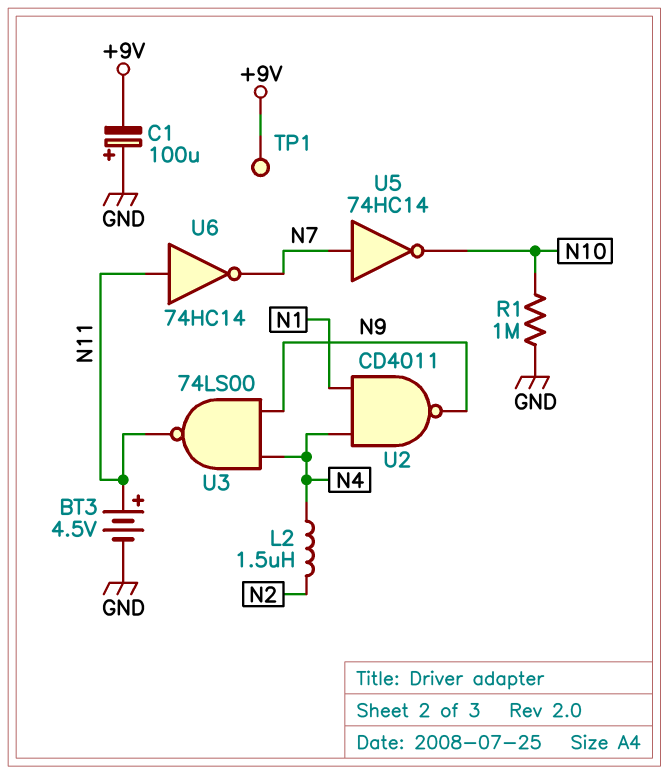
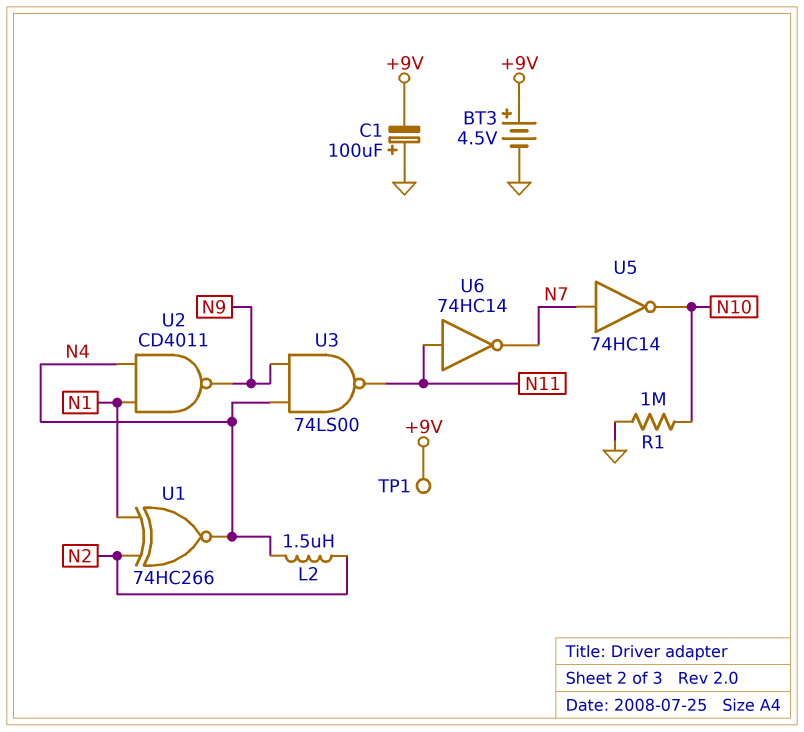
BT3: 4.5V (plus N11, minus GND) -> 4.5V (plus +9V, minus GND)
U1: none -> XNOR 74HC266 (in N1, in N2, out N4)

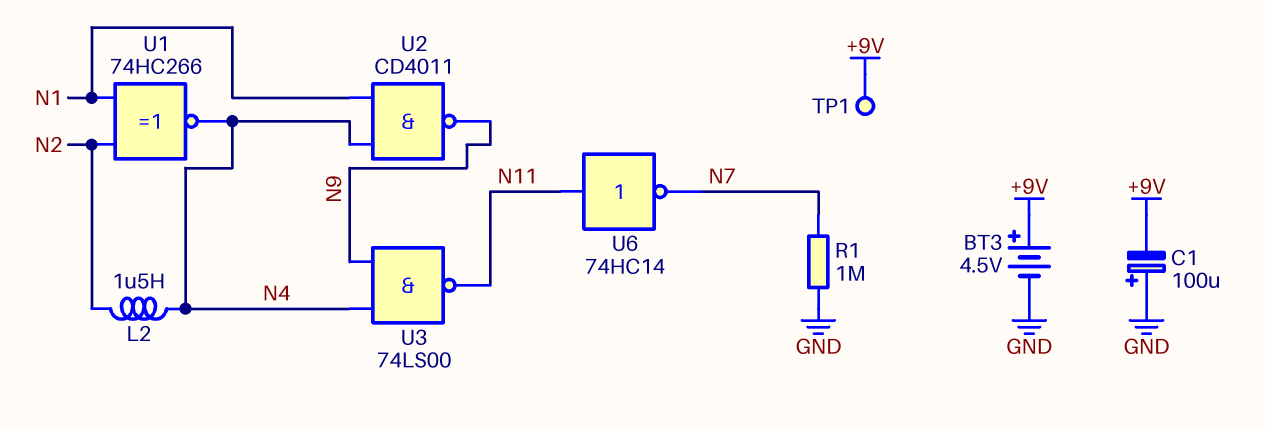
R1: 1M (GND, N10) -> 1M (GND, N7)
U5: NOT 74HC14 (in N7, out N10) -> none

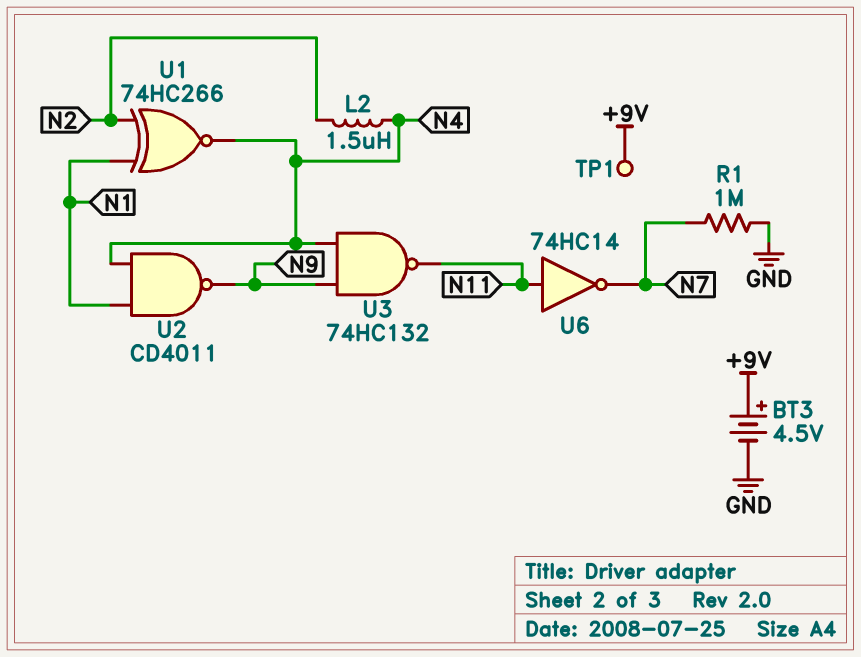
C1: 100uF (plus GND, minus +9V) -> none
U3: NAND 74LS00 (in N4, in N9, out N11) -> NAND 74HC132 (in N4, in N9, out N11)

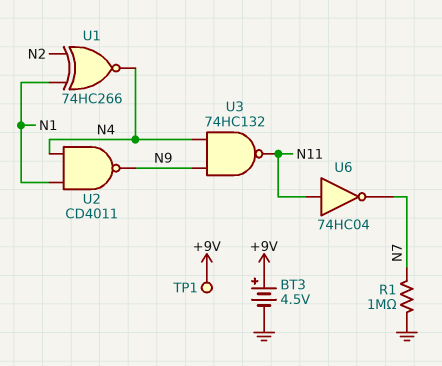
L2: 1.5uH (N2, N4) -> none
U6: NOT 74HC14 (in N11, out N7) -> NOT 74HC04 (in N11, out N7)

